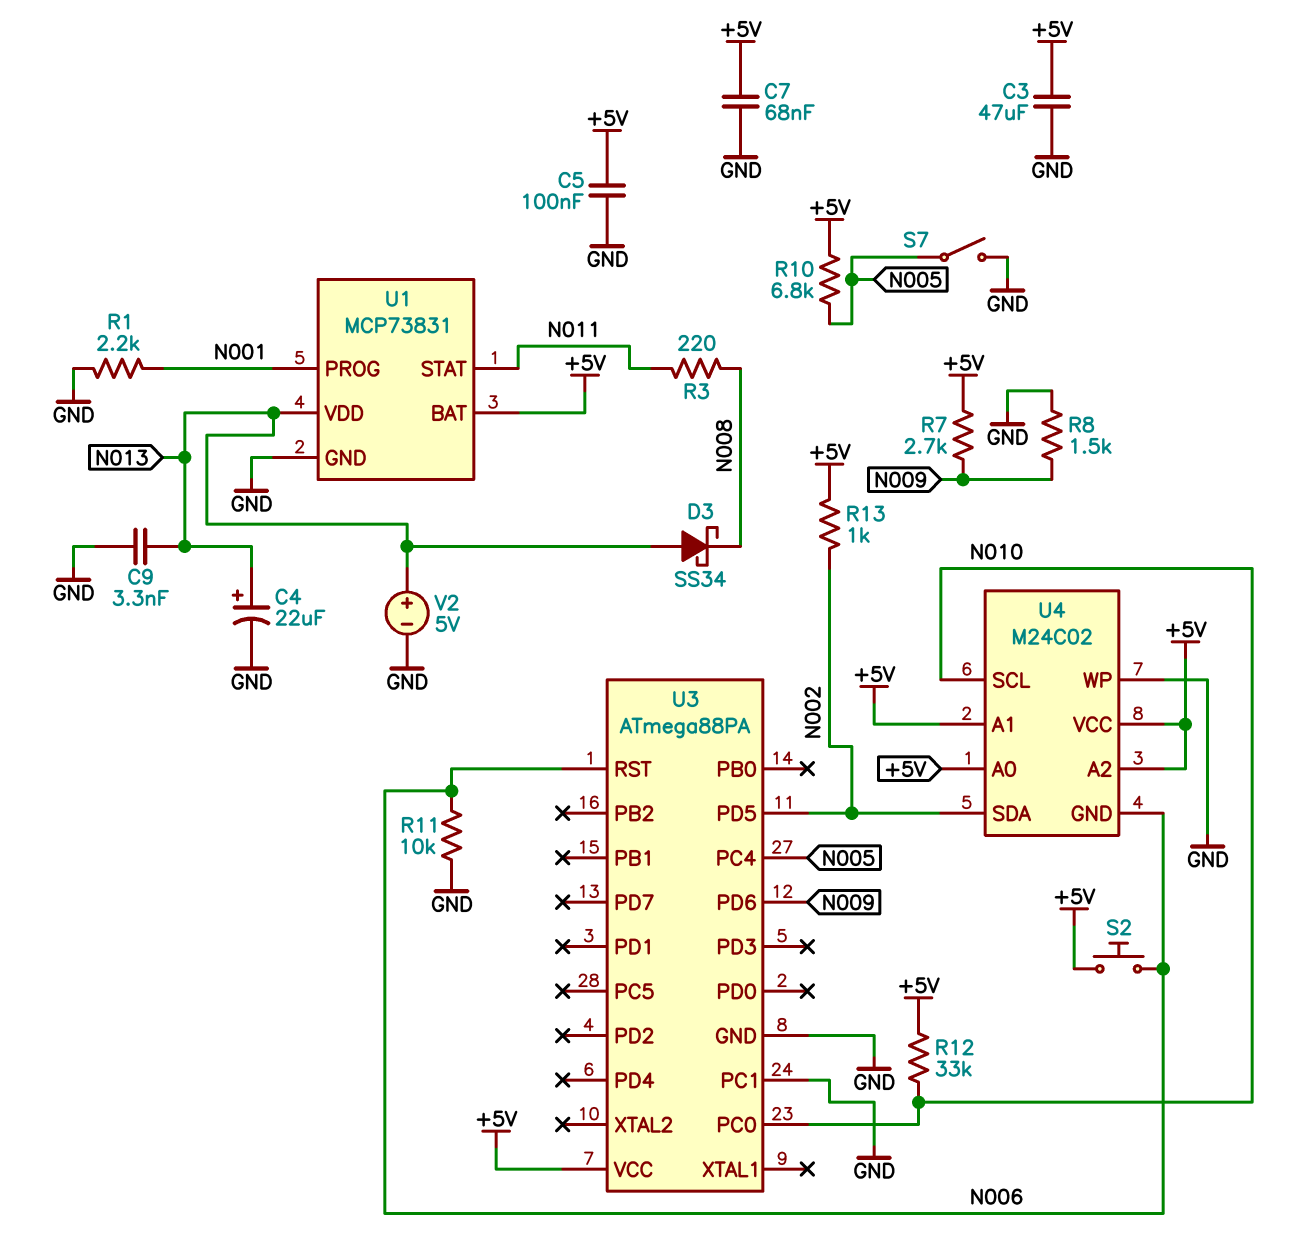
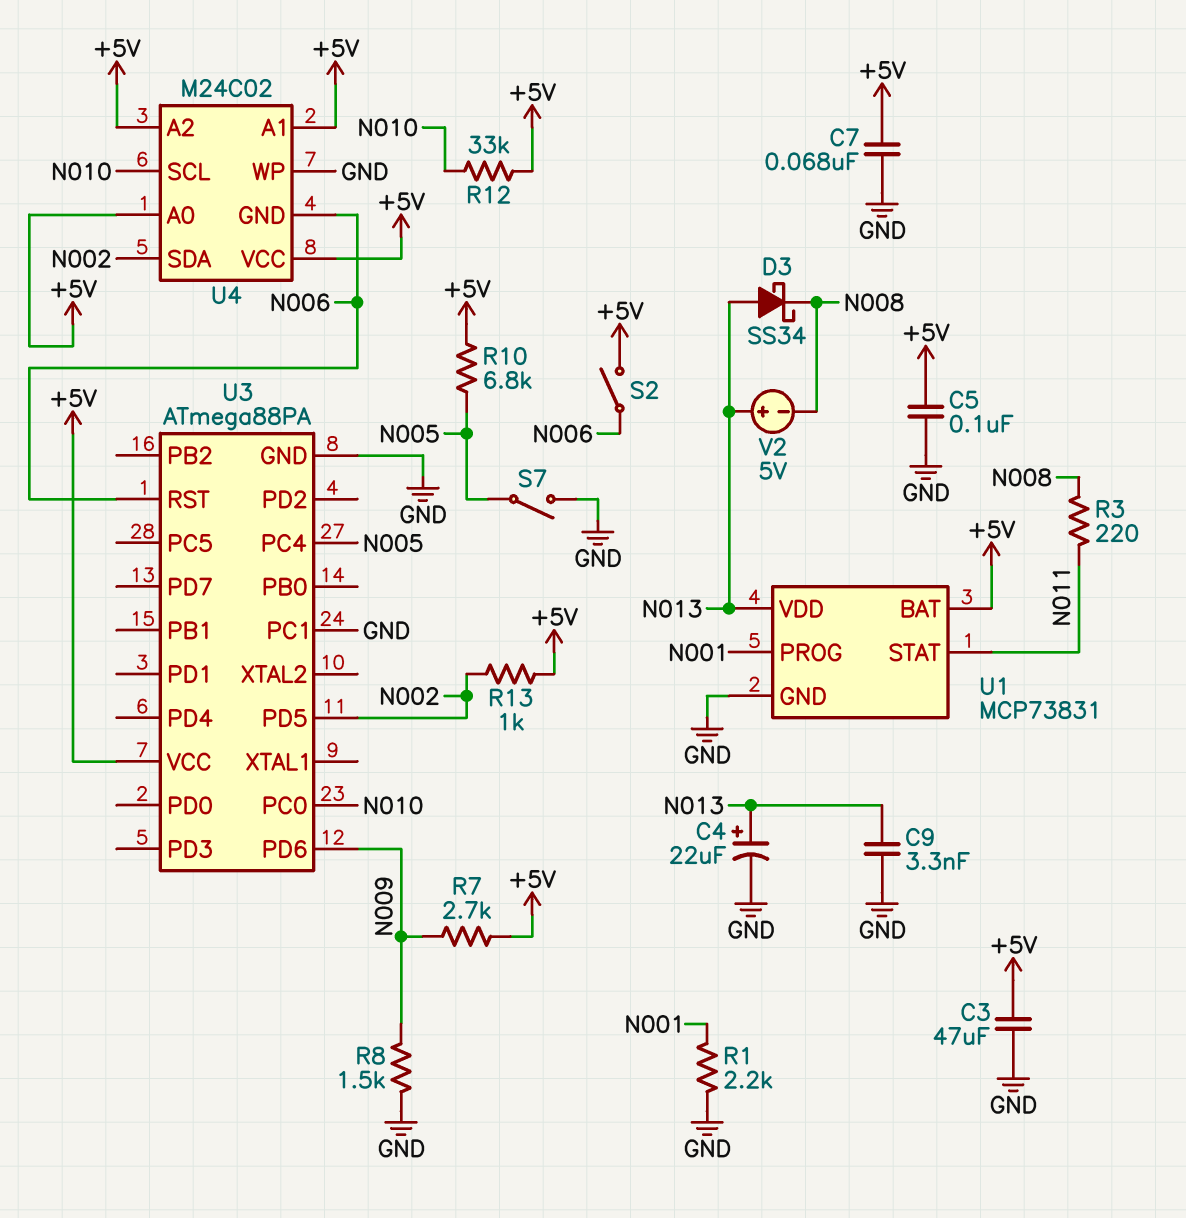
R11: 10k (GND, N006) -> none
S2: button (+5V, N006) -> switch (+5V, N006)
V2: 5V (plus N013, minus GND) -> 5V (plus N013, minus N008)

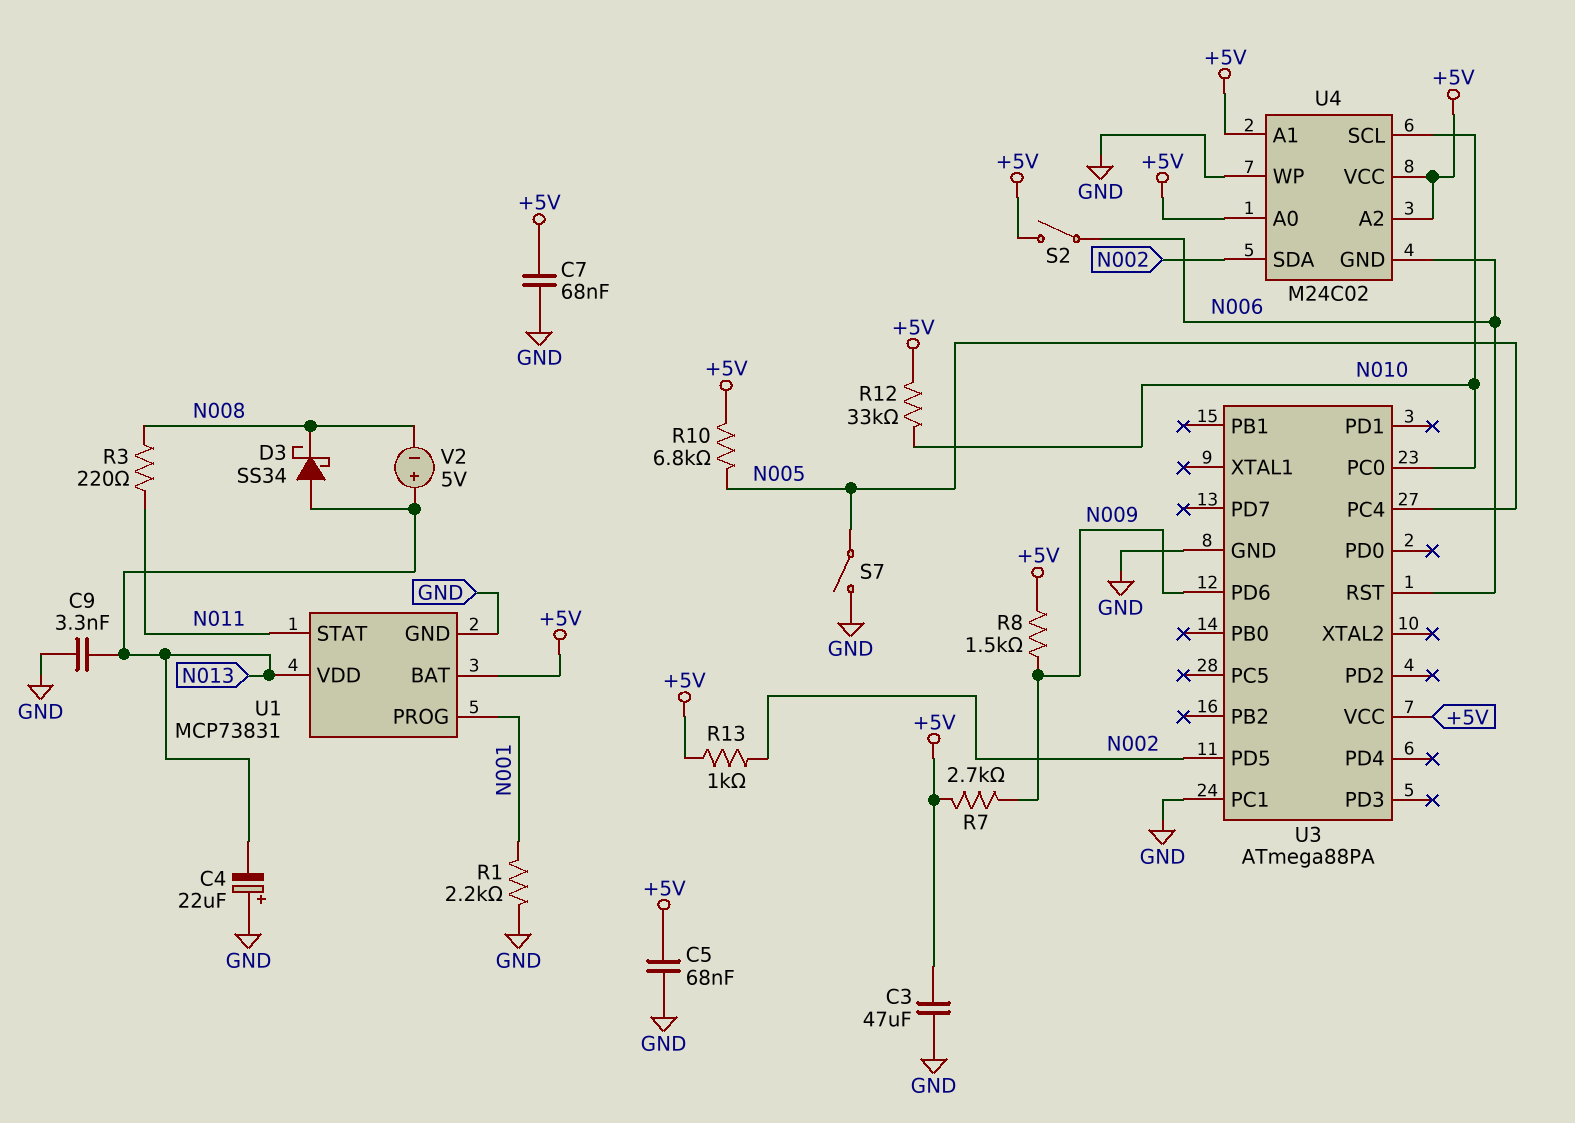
C4: 22uF (plus N013, minus GND) -> 22uF (plus GND, minus N013)
C5: 100nF (+5V, GND) -> 68nF (+5V, GND)
R8: 1.5k (GND, N009) -> 1.5k (+5V, N009)

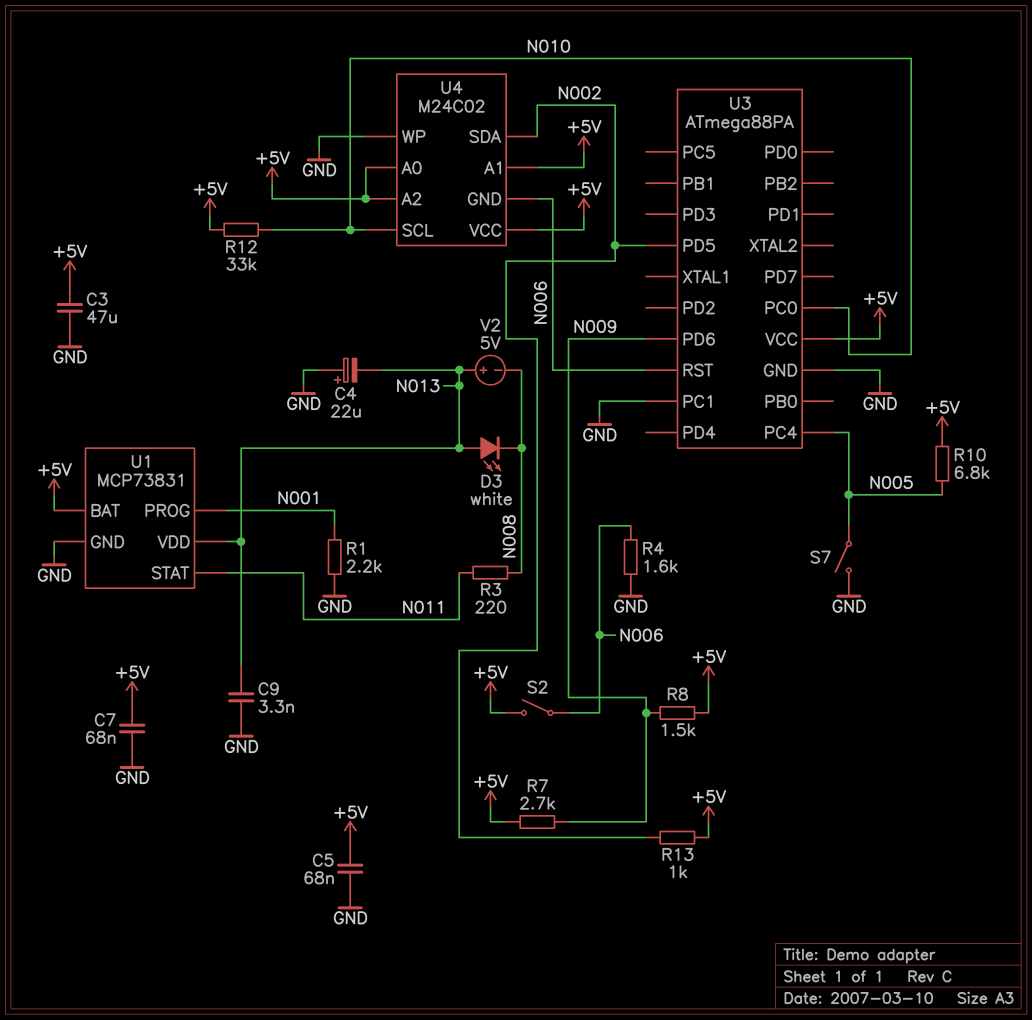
D3: schottky SS34 (A N013, K N008) -> LED white (A N013, K N008)
R4: none -> 1.6k (GND, N006)

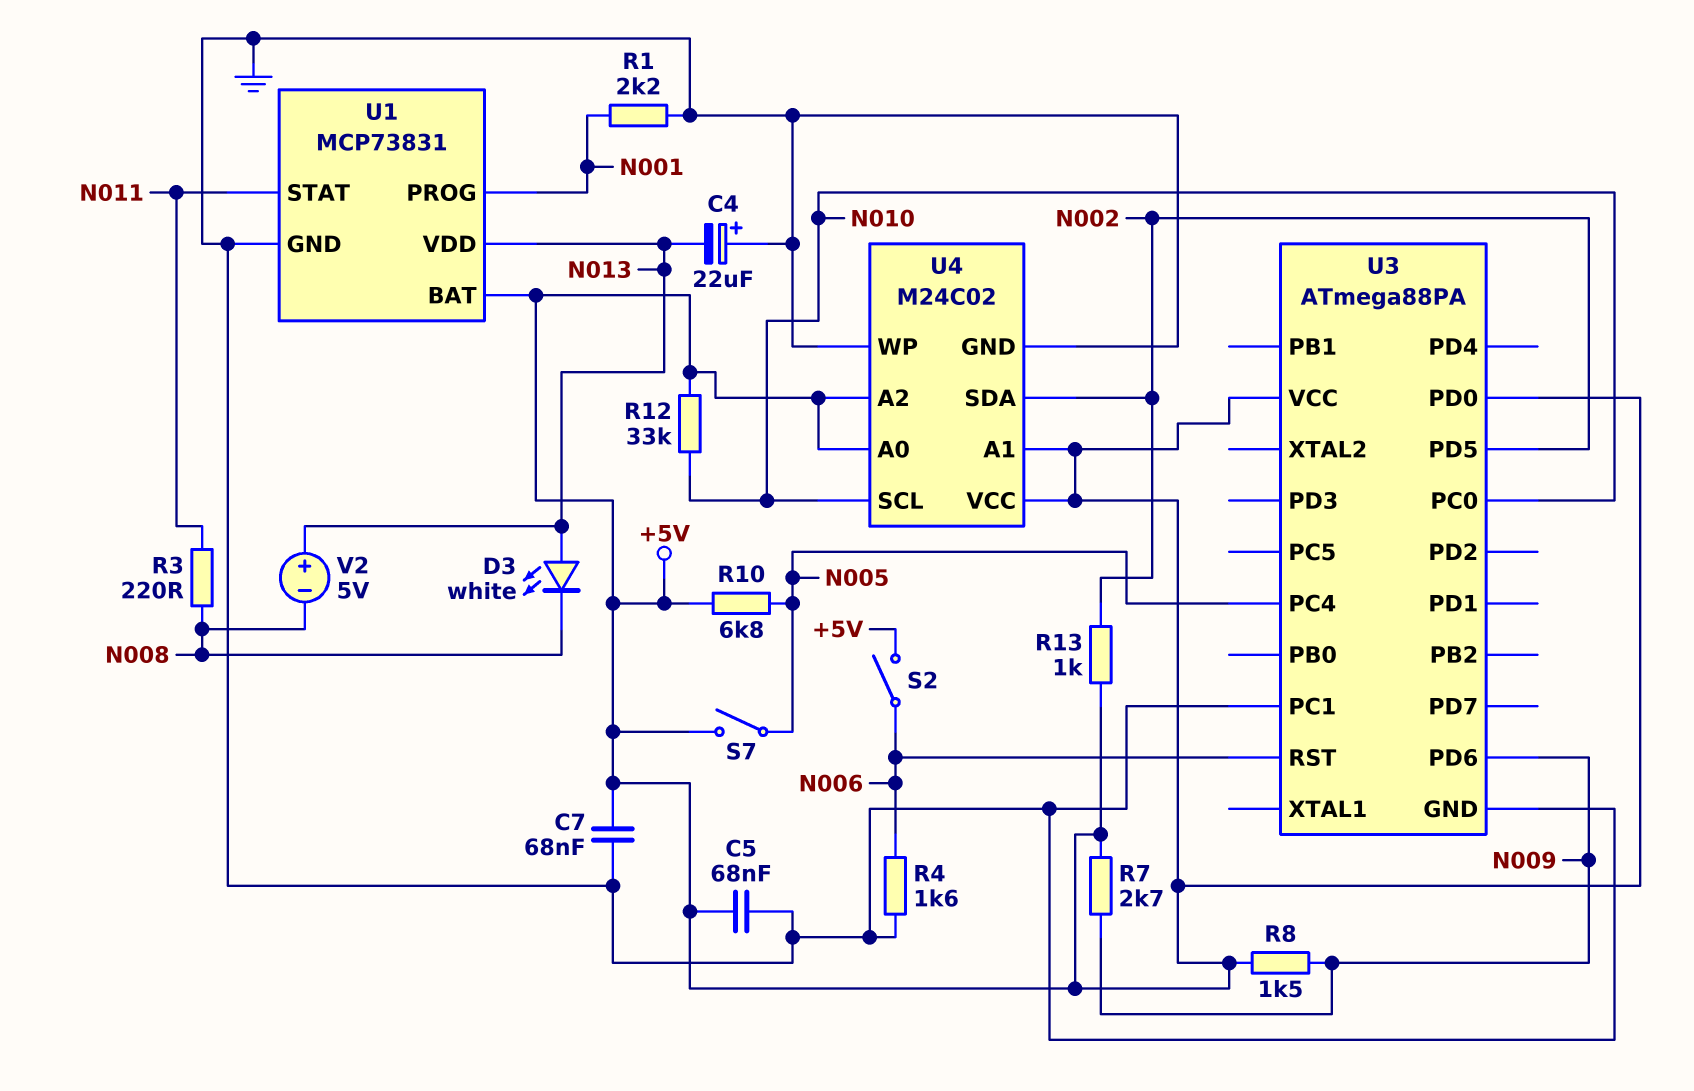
C3: 47uF (+5V, GND) -> none
C9: 3.3nF (GND, N013) -> none
S7: switch (GND, N005) -> switch (+5V, N005)
U3 pin PD0: none -> +5V
U4 pin GND: N006 -> GND

